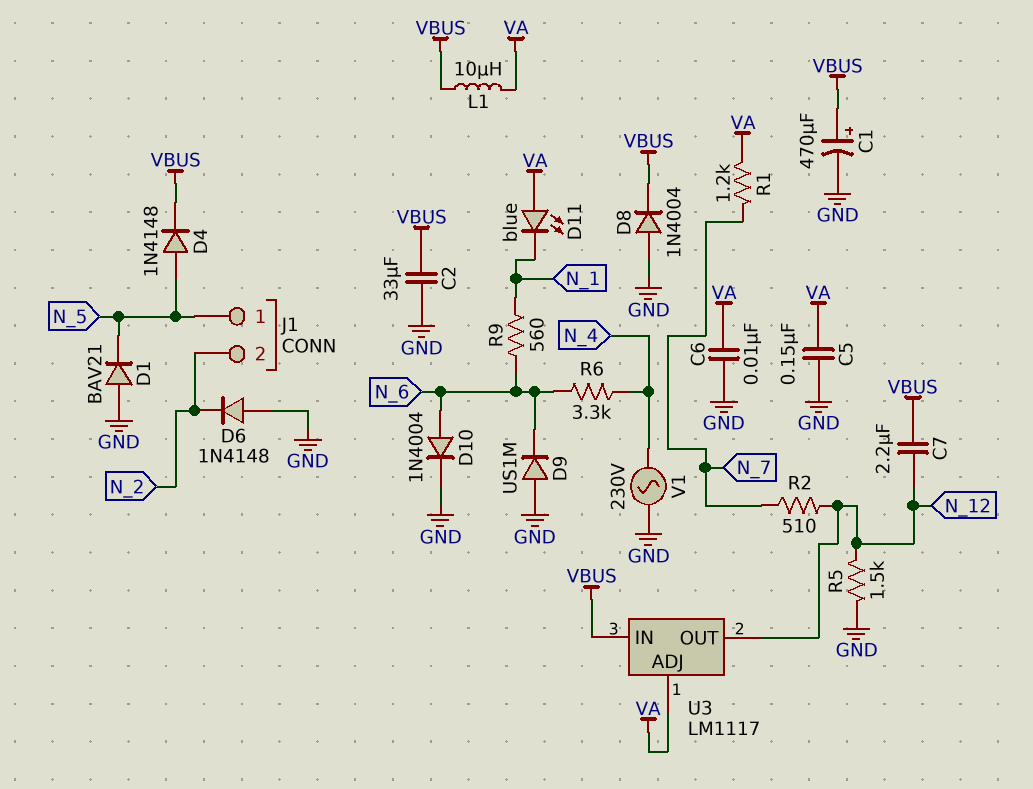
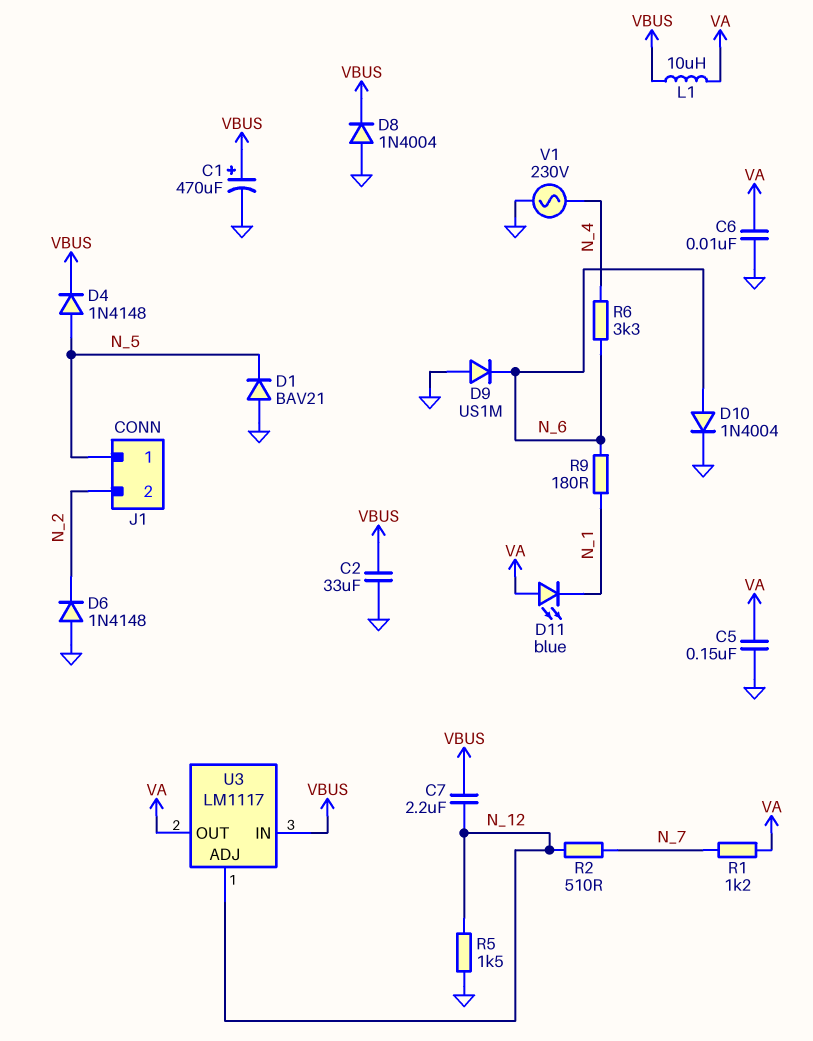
R9: 560 (N_1, N_6) -> 180 (N_1, N_6)
U3 pin ADJ: VA -> N_12
U3 pin OUT: N_12 -> VA

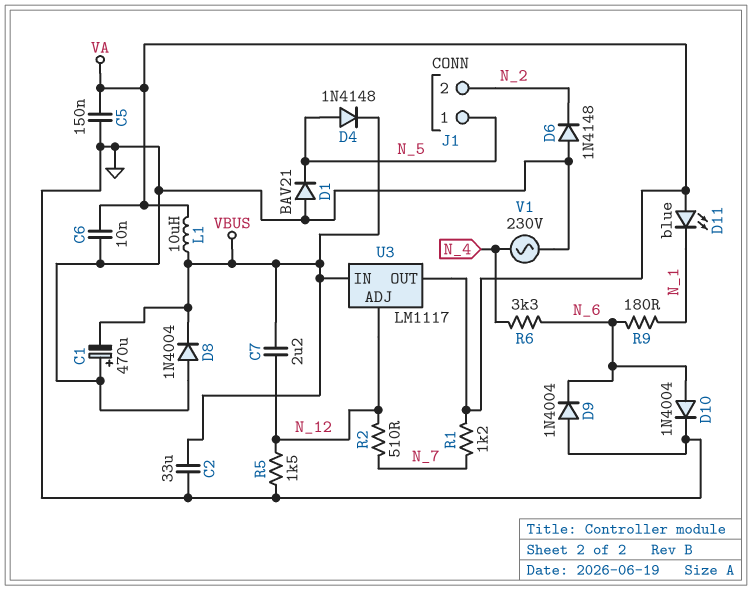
C1: 470uF (plus VBUS, minus GND) -> 470uF (plus GND, minus VBUS)
D9: diode US1M (A GND, K N_6) -> diode 1N4004 (A GND, K N_6)

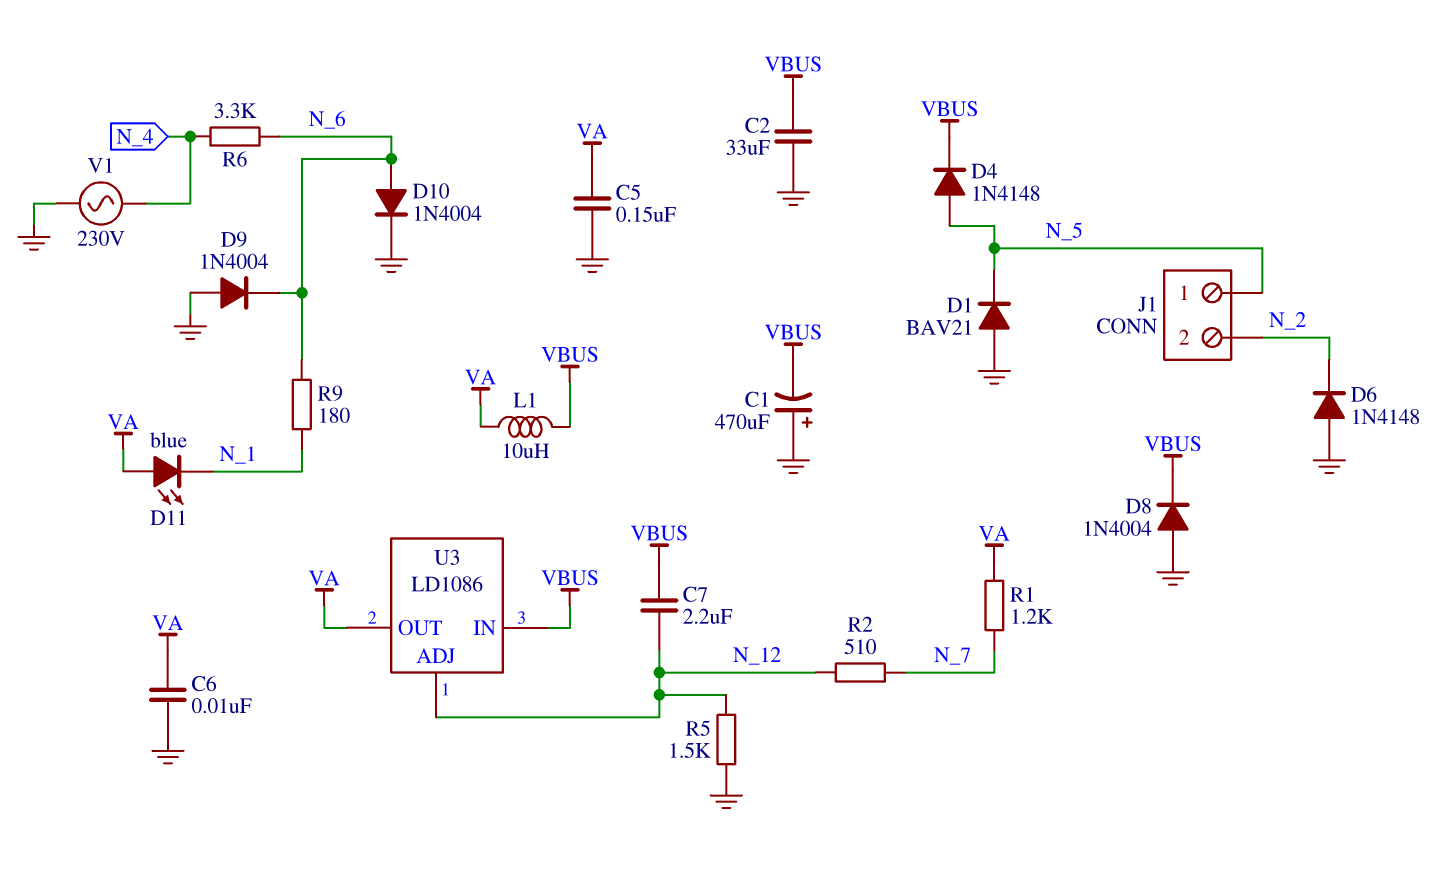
U3: LM1117 -> LD1086

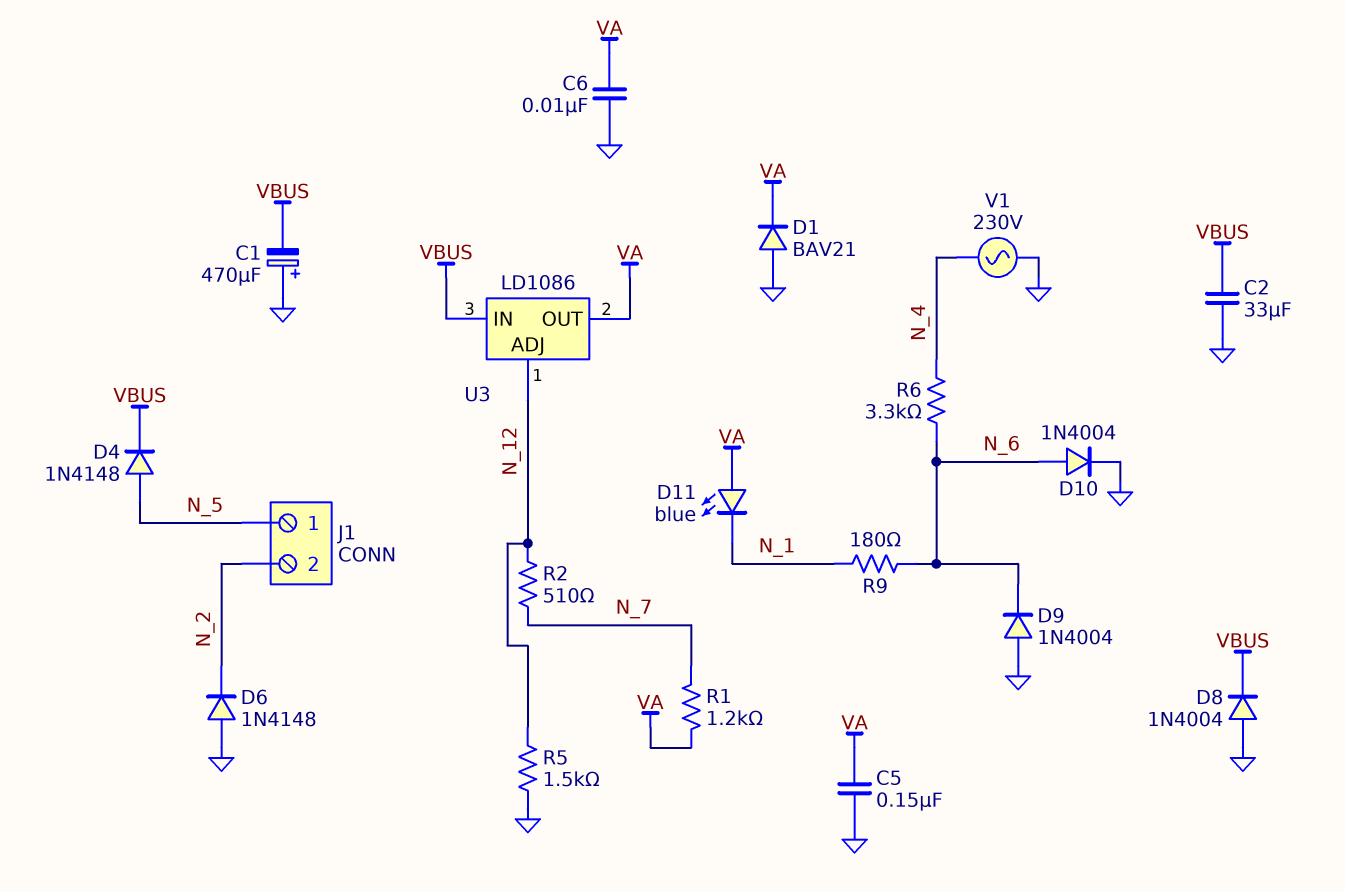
C7: 2.2uF (N_12, VBUS) -> none
D1: diode BAV21 (A GND, K N_5) -> diode BAV21 (A GND, K VA)
L1: 10uH (VA, VBUS) -> none

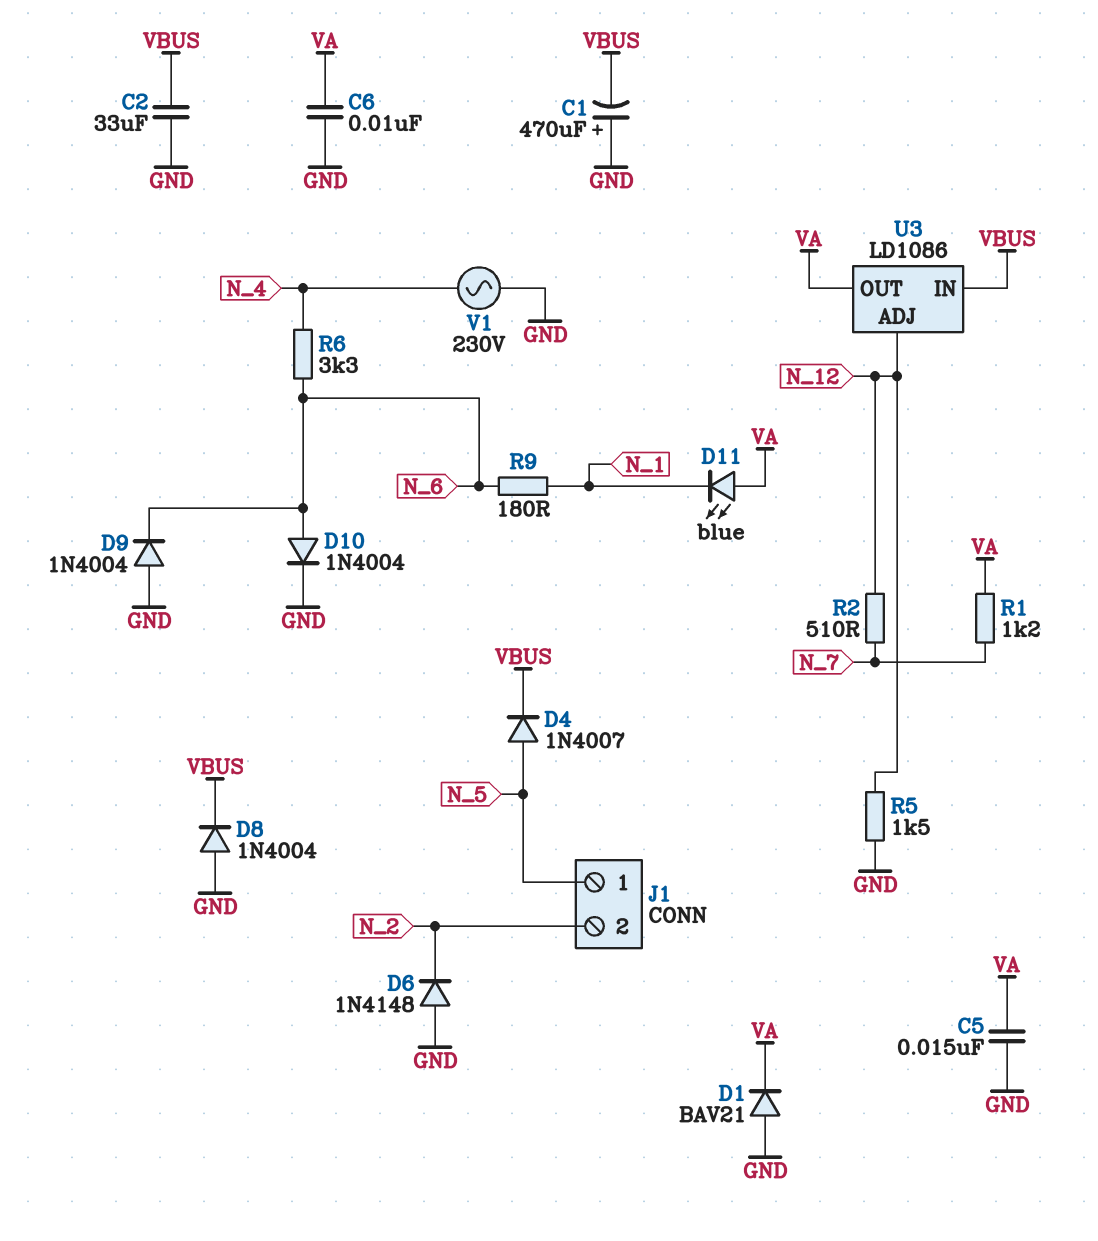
C5: 150nF (GND, VA) -> 15nF (GND, VA)
D4: diode 1N4148 (A N_5, K VBUS) -> diode 1N4007 (A N_5, K VBUS)

